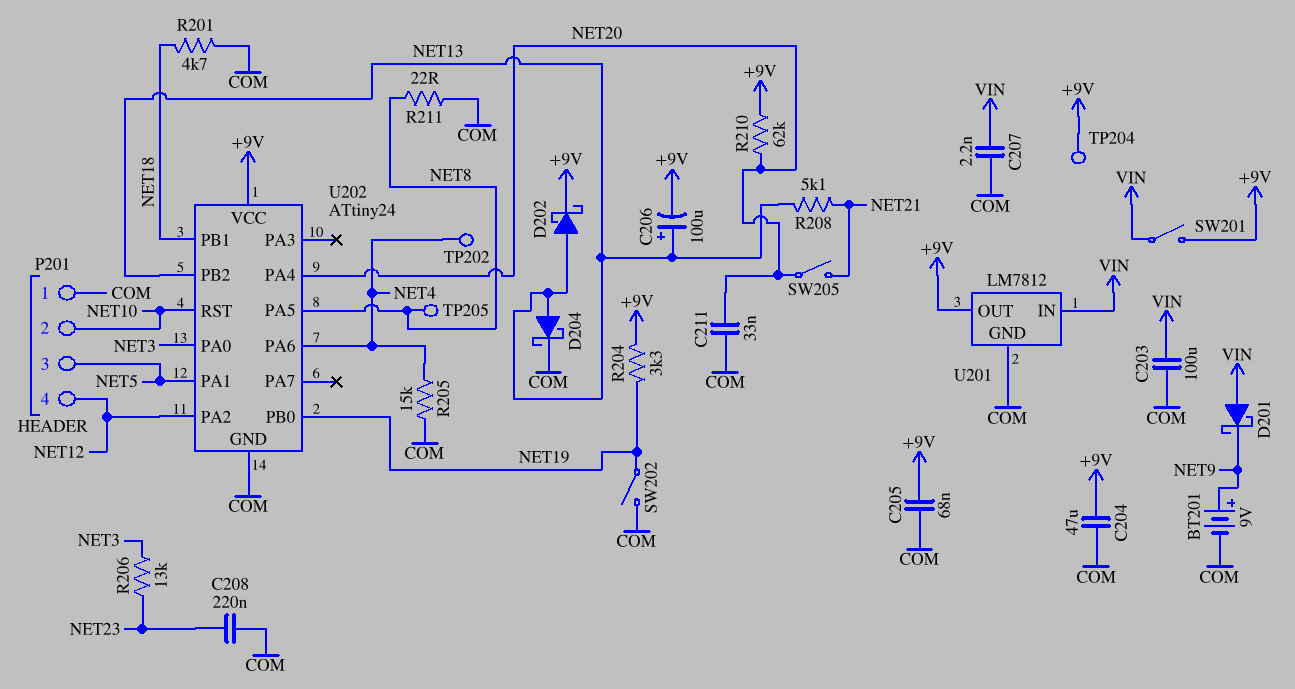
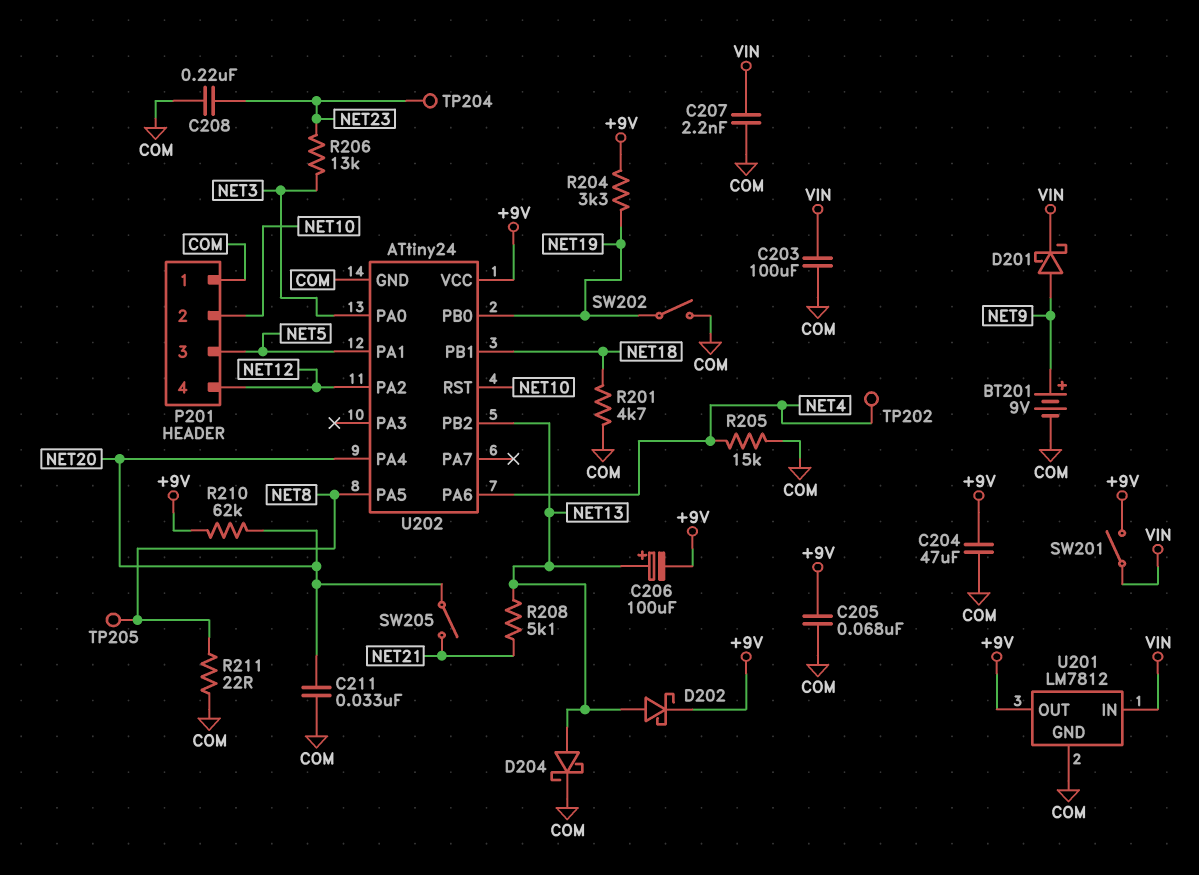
D201: schottky (A VIN, K NET9) -> schottky (A NET9, K VIN)
TP204: test point (+9V) -> test point (NET23)

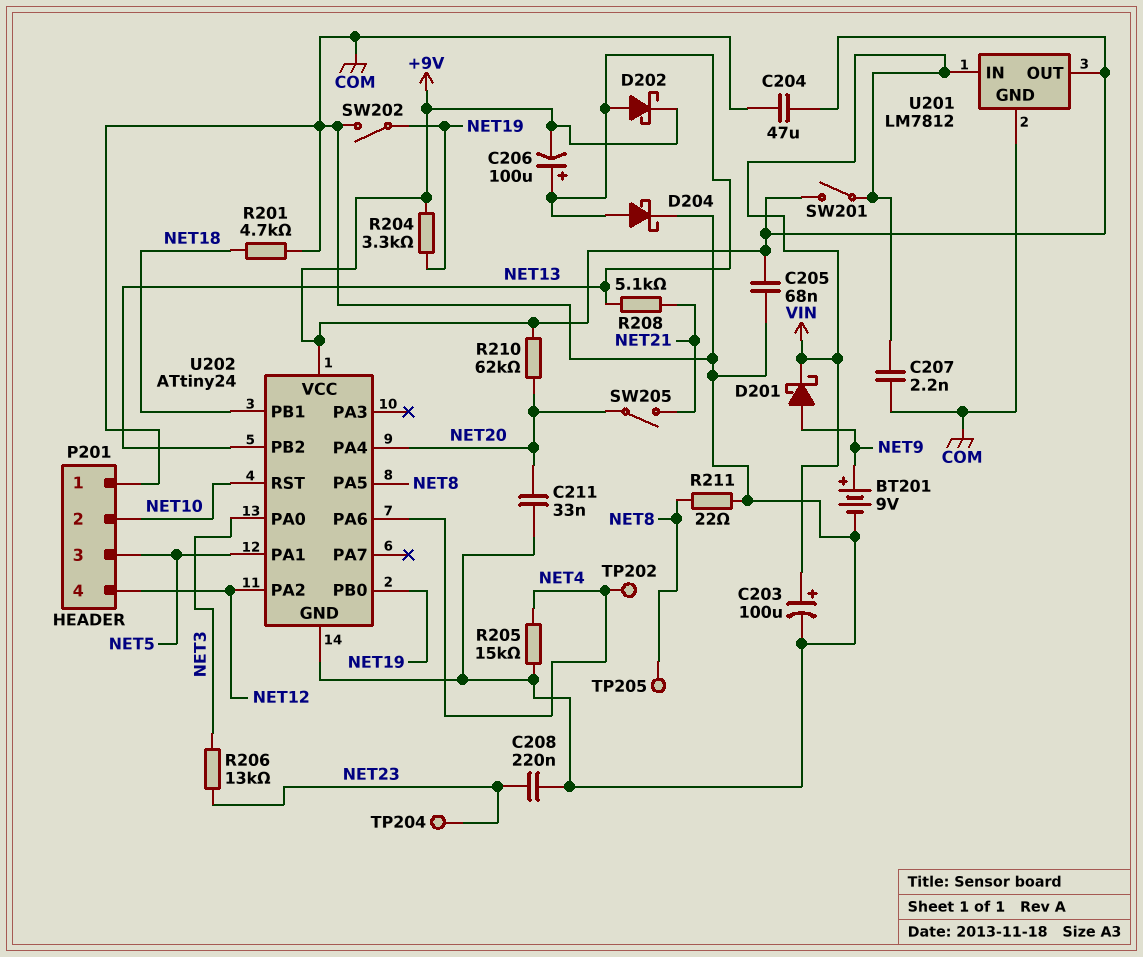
C203: 100uF (COM, VIN) -> 100uF (plus VIN, minus COM)

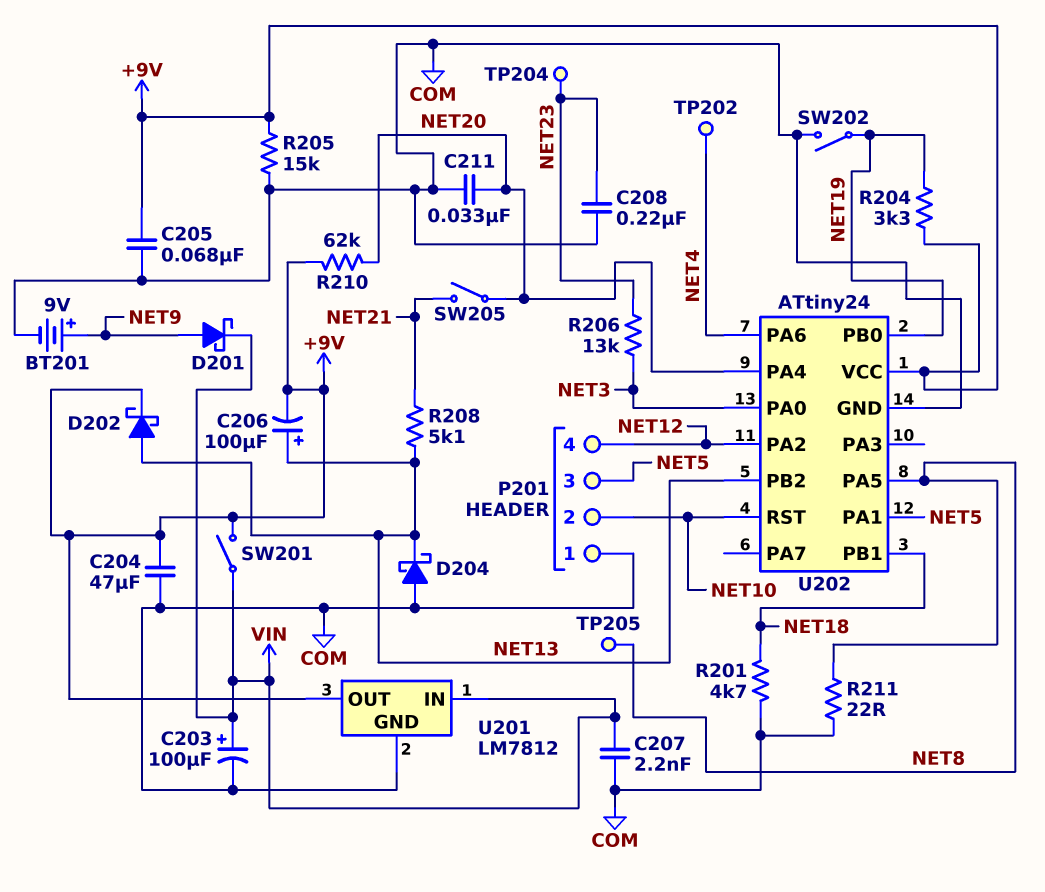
D204: schottky (A NET13, K COM) -> schottky (A COM, K NET13)
R205: 15k (COM, NET4) -> 15k (+9V, COM)

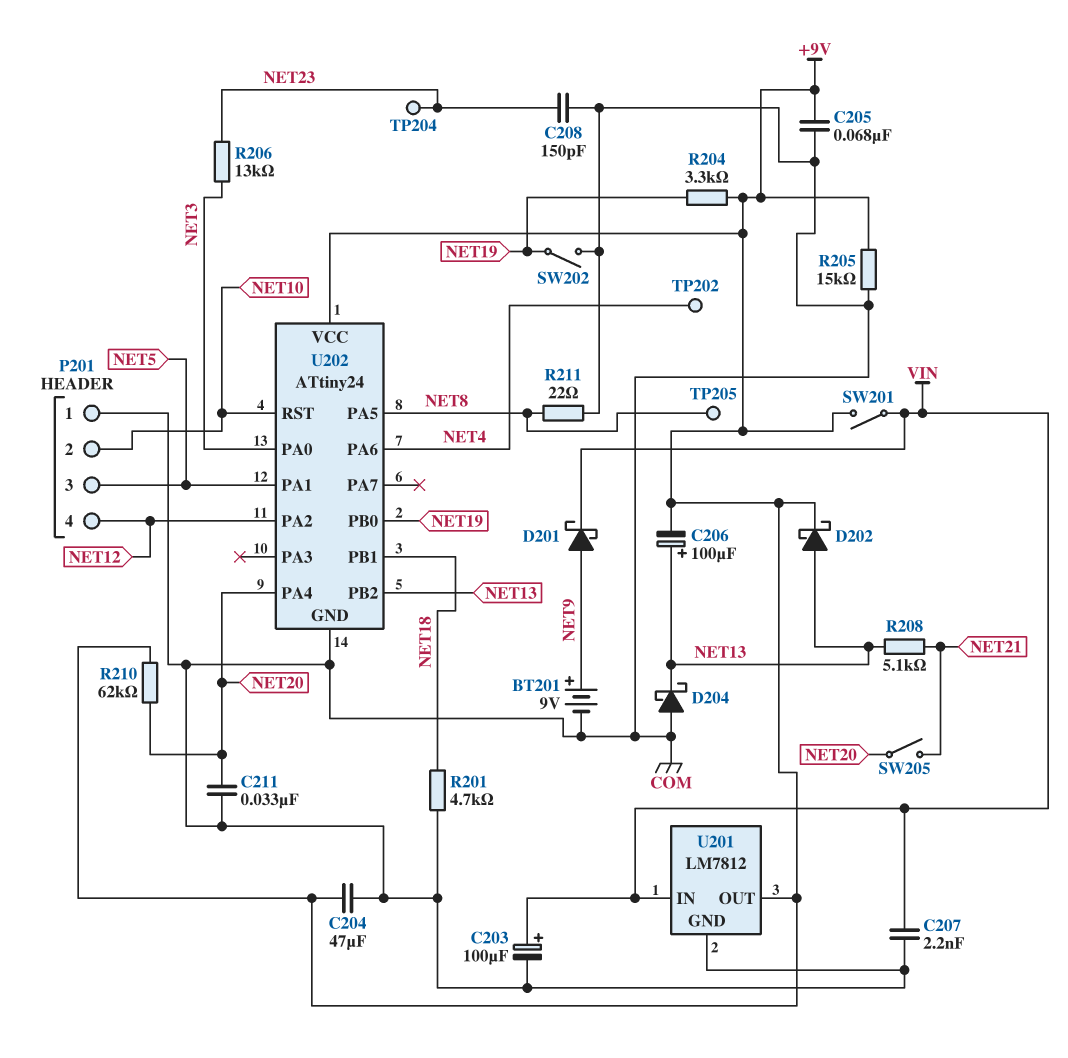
C208: 220nF (COM, NET23) -> 150pF (COM, NET23)

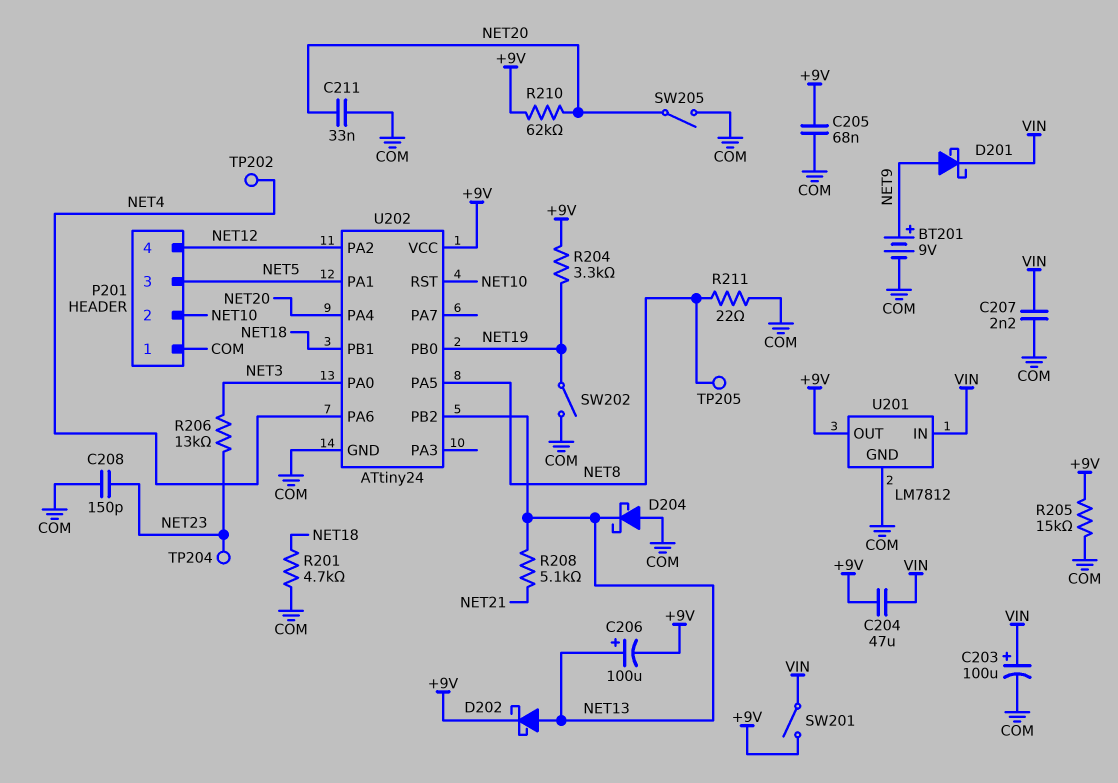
C204: 47uF (+9V, COM) -> 47uF (+9V, VIN)
SW205: switch (NET20, NET21) -> switch (COM, NET20)

